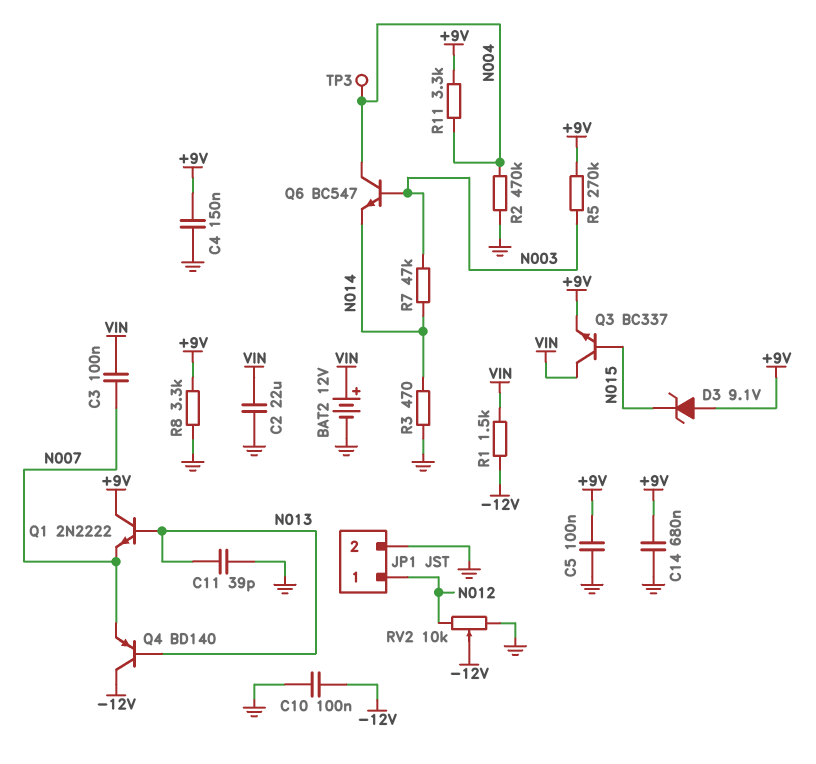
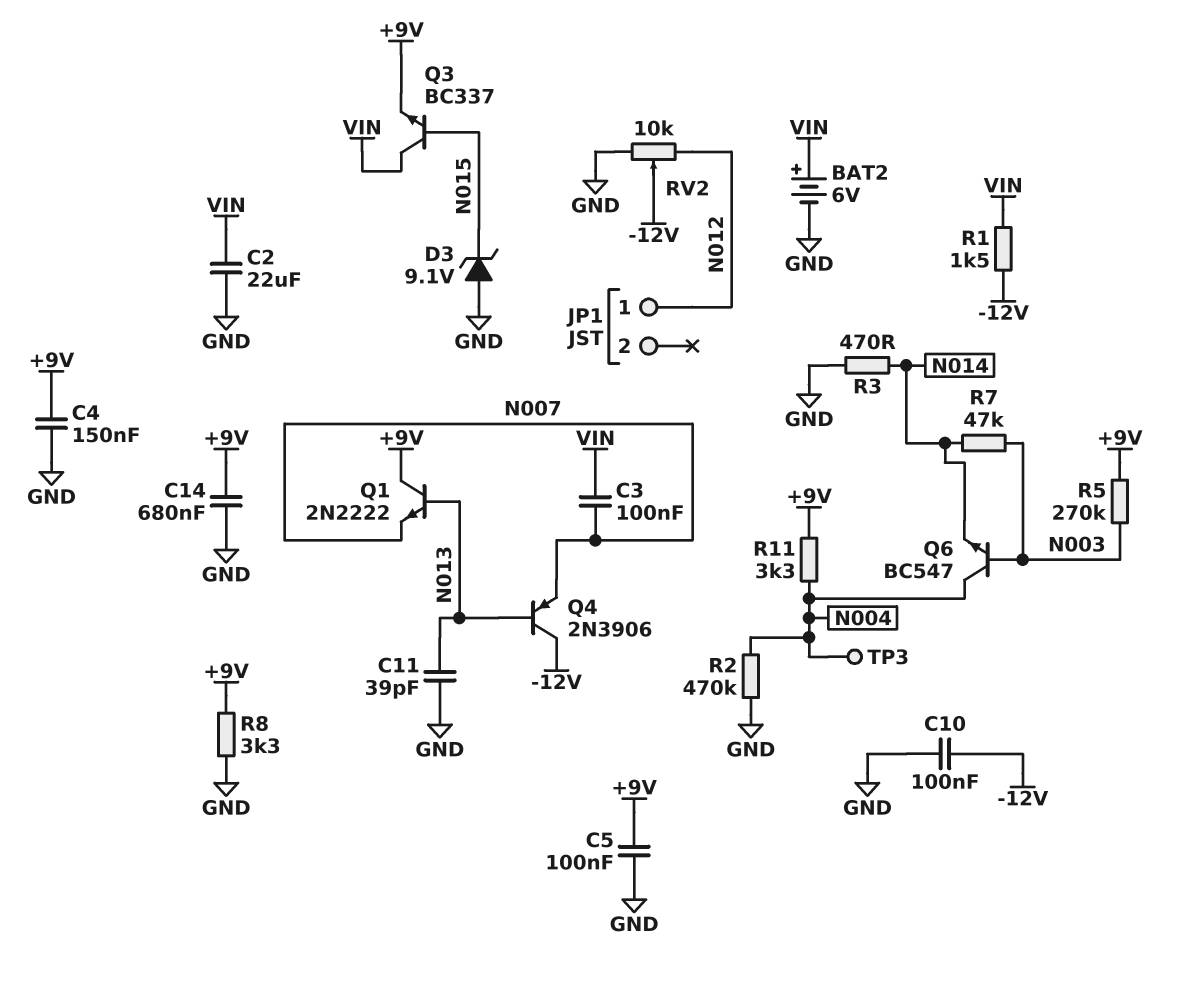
BAT2: 12V (plus VIN, minus GND) -> 6V (plus VIN, minus GND)
D3: zener 9.1V (A +9V, K N015) -> zener 9.1V (A GND, K N015)
JP1 pin 2: GND -> none
Q4: PNP BD140 (B N013, C -12V, E N007) -> PNP 2N3906 (B N013, C -12V, E N007)

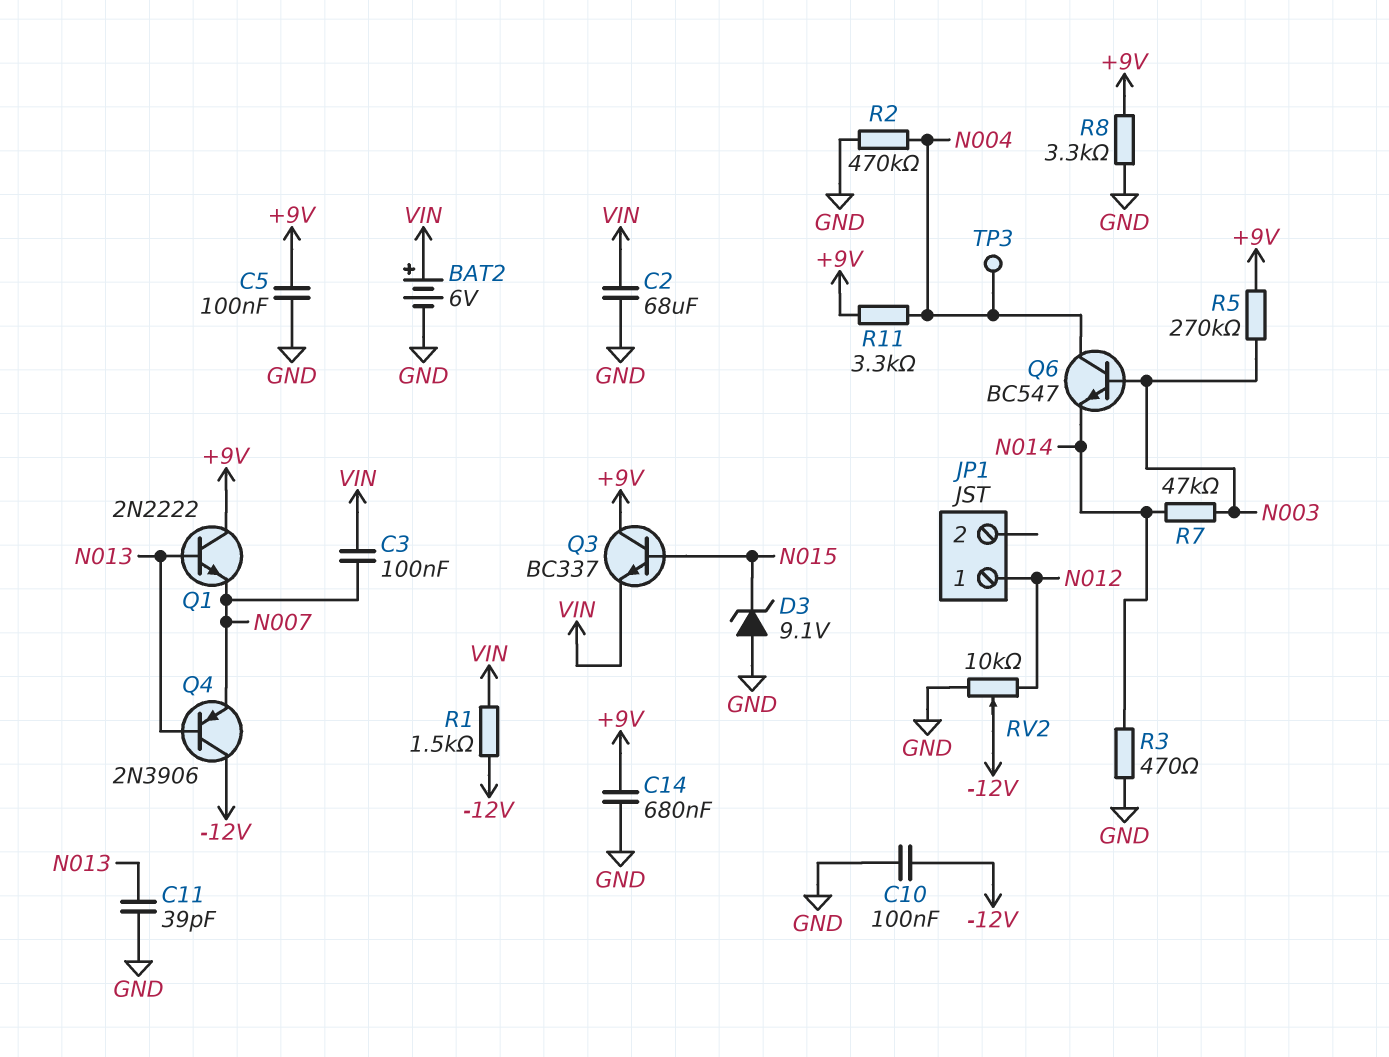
C2: 22uF (GND, VIN) -> 68uF (GND, VIN)
C4: 150nF (+9V, GND) -> none
Q3: NPN BC337 (B N015, C VIN, E +9V) -> NPN BC337 (B N015, C +9V, E VIN)

